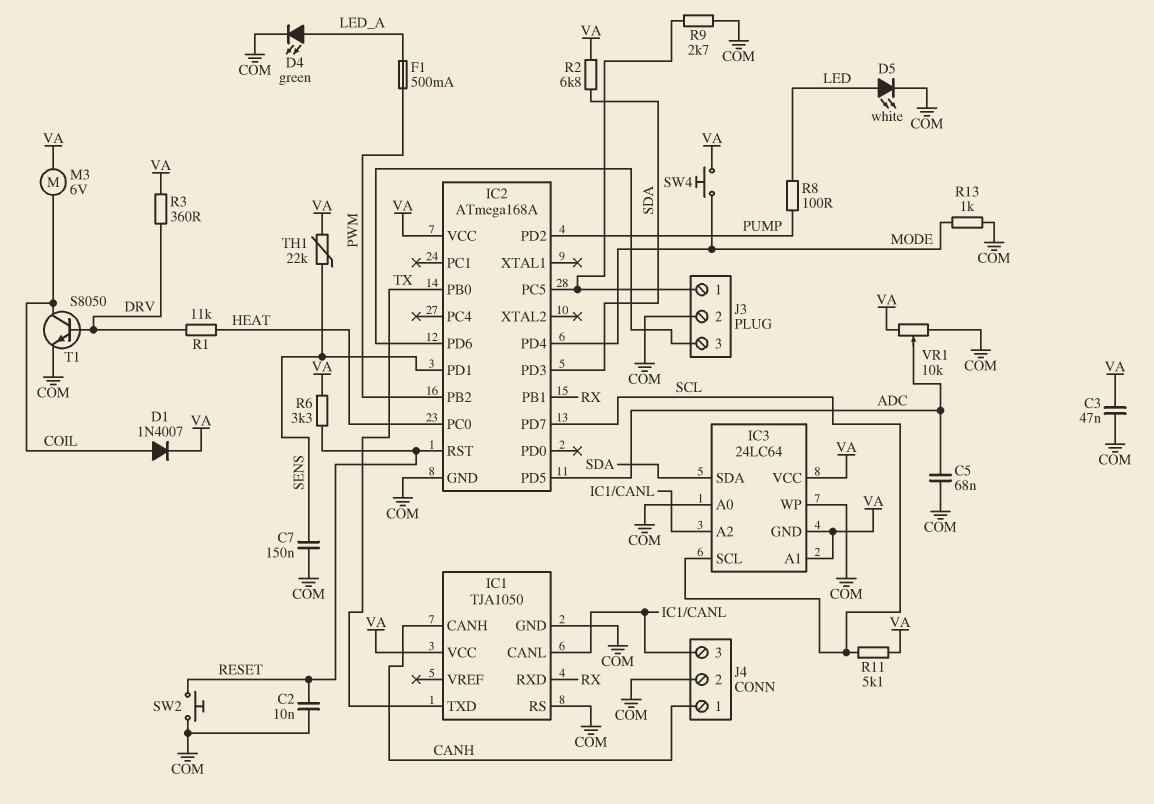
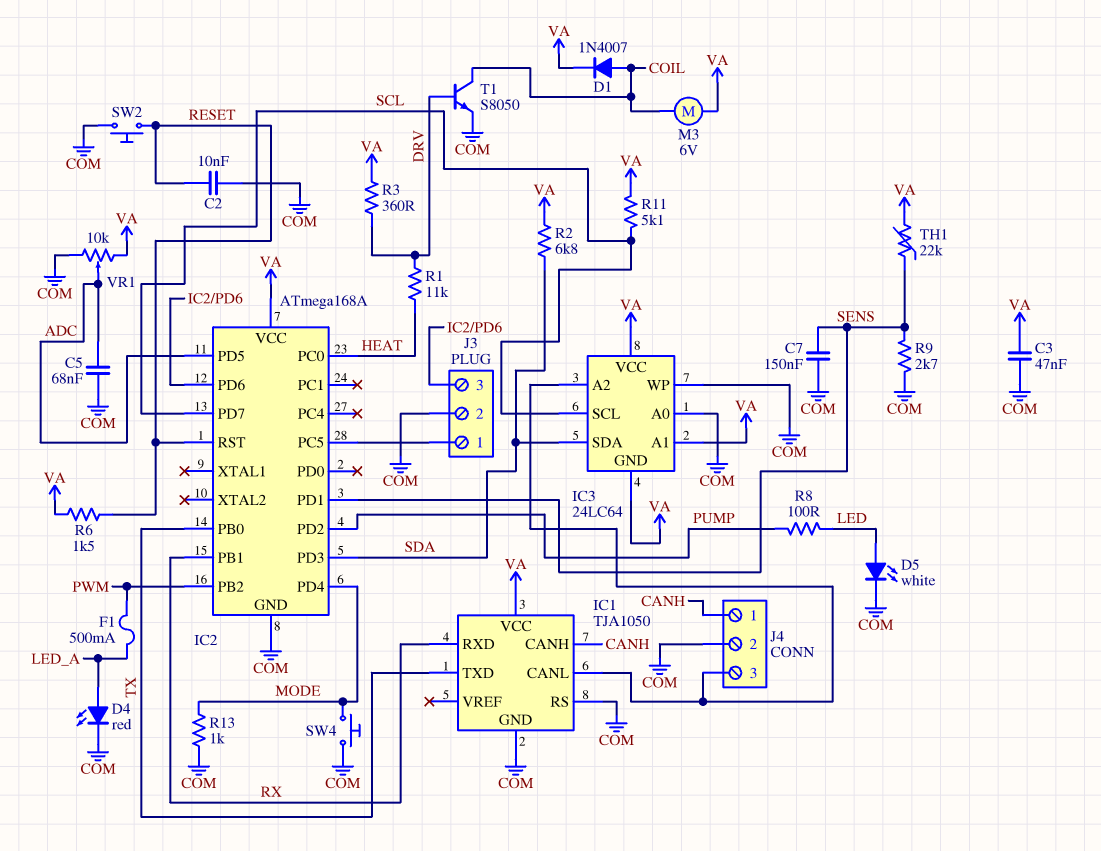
D4: LED green (A LED_A, K COM) -> LED red (A LED_A, K COM)
R6: 3.3k (RESET, VA) -> 1.5k (RESET, VA)
R9: 2.7k (COM, IC2/PC5) -> 2.7k (COM, SENS)
SW4: button (MODE, VA) -> button (COM, MODE)

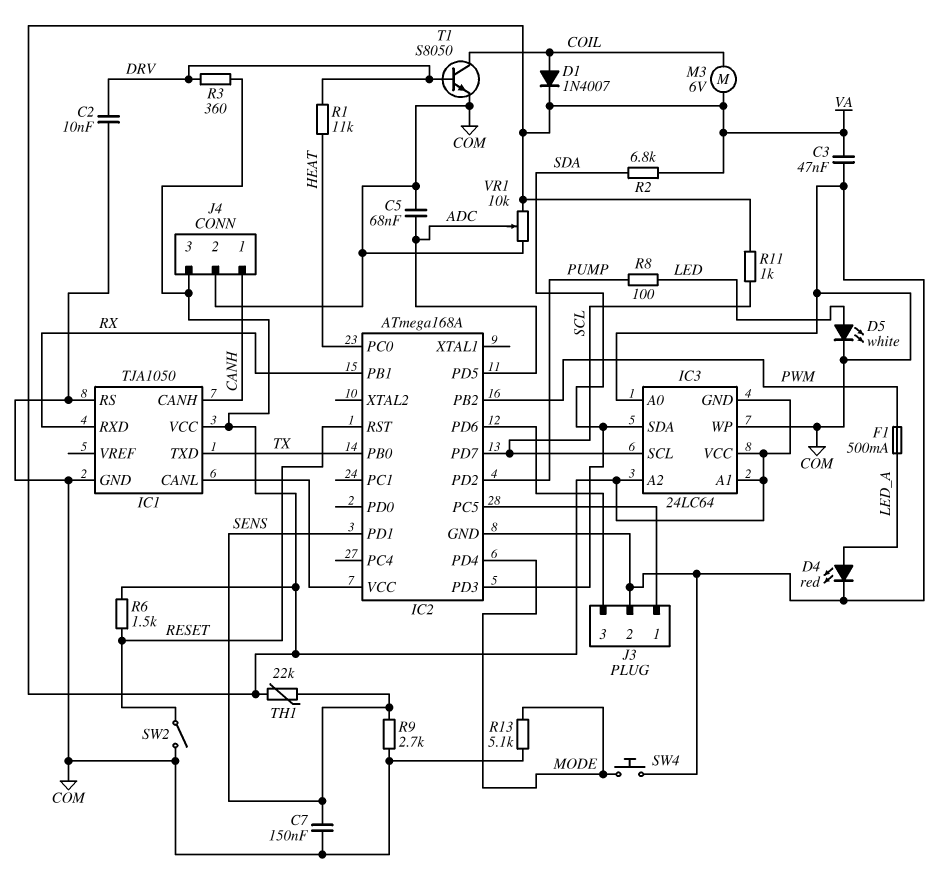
C2: 10nF (COM, RESET) -> 10nF (COM, DRV)
IC2 pin VCC: VA -> IC1/CANL
IC3 pin A2: IC1/CANL -> VA
J4 pin 3: IC1/CANL -> VA
R11: 5.1k (SCL, VA) -> 1k (SCL, VA)
R13: 1k (COM, MODE) -> 5.1k (COM, MODE)
SW2: button (COM, RESET) -> switch (COM, RESET)

